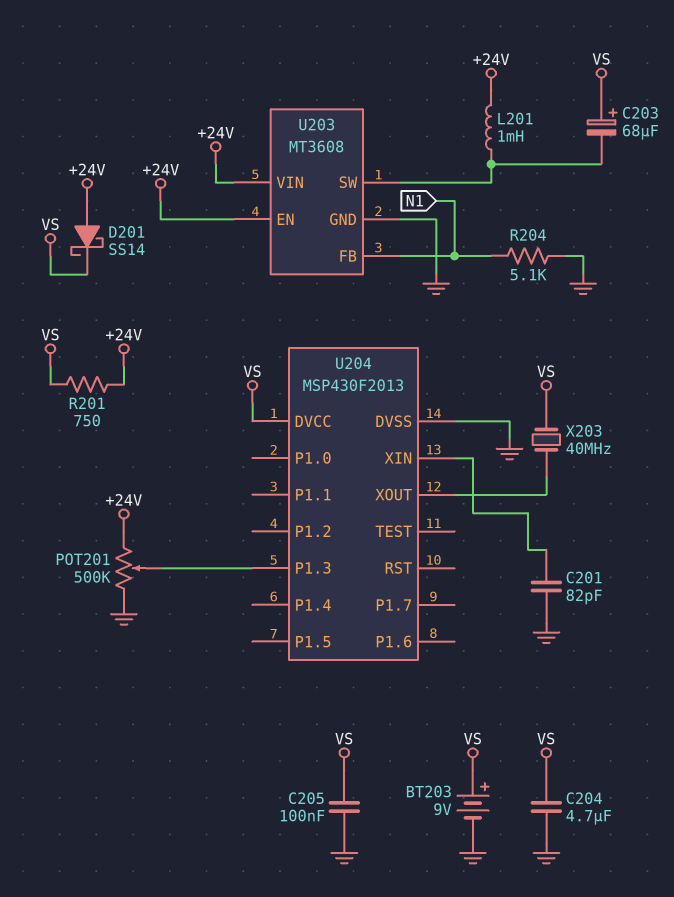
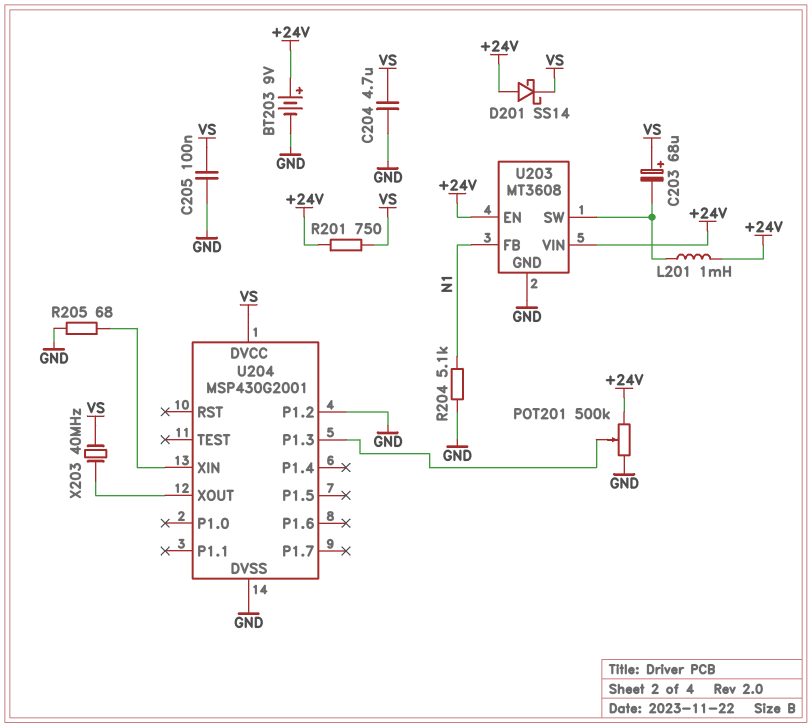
BT203: 9V (plus VS, minus GND) -> 9V (plus +24V, minus GND)
C201: 82pF (GND, U204/XIN) -> none
R205: none -> 68 (GND, U204/XIN)
U204: MSP430F2013 -> MSP430G2001
U204 pin P1.2: none -> GND

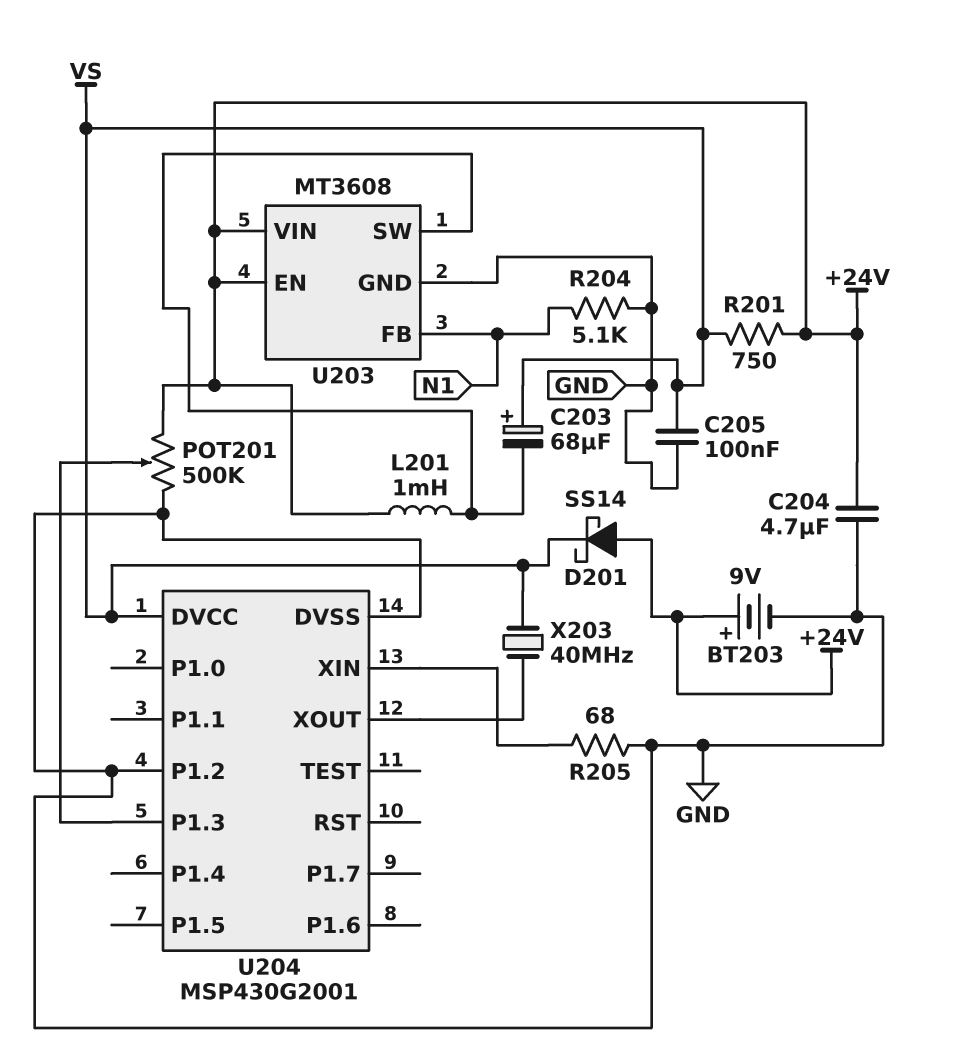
C204: 4.7uF (GND, VS) -> 4.7uF (+24V, GND)

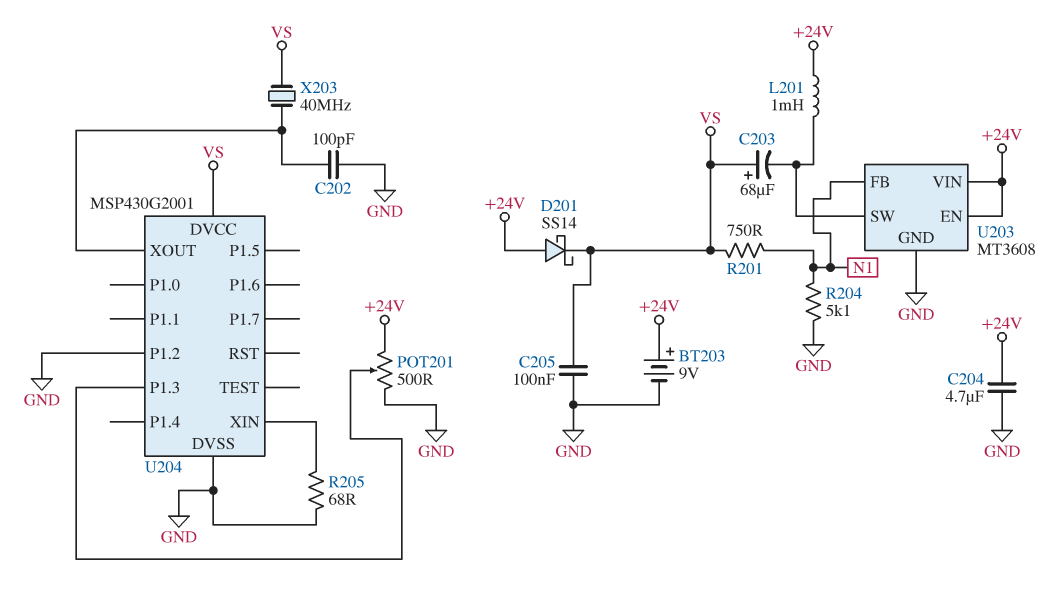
C202: none -> 100pF (GND, U204/XOUT)
POT201: 500k (+24V, GND, wiper U204/P1.3) -> 500 (+24V, GND, wiper U204/P1.3)
R201: 750 (+24V, VS) -> 750 (N1, VS)

